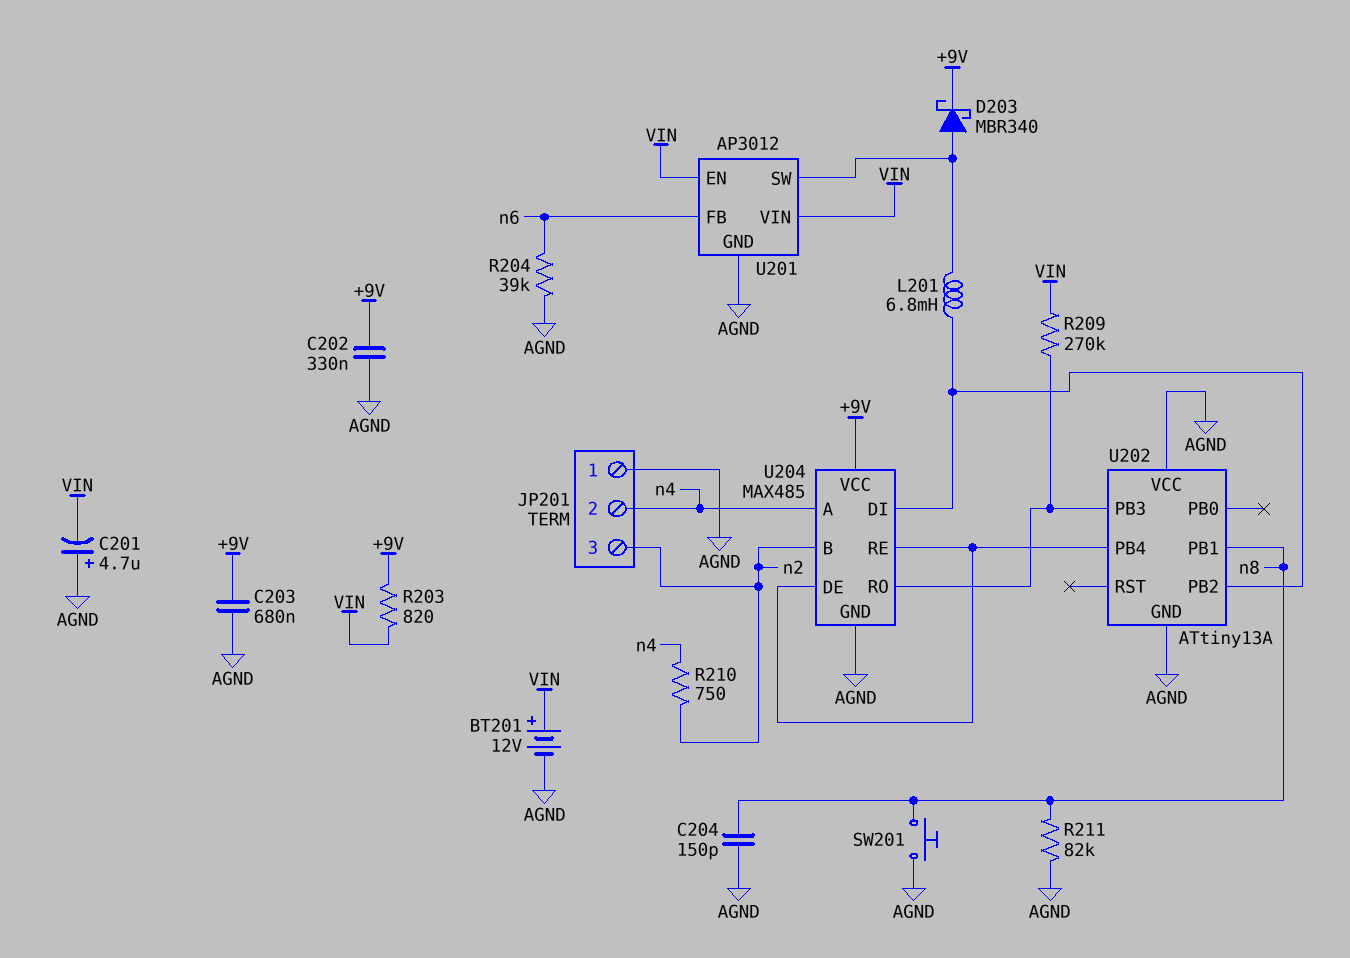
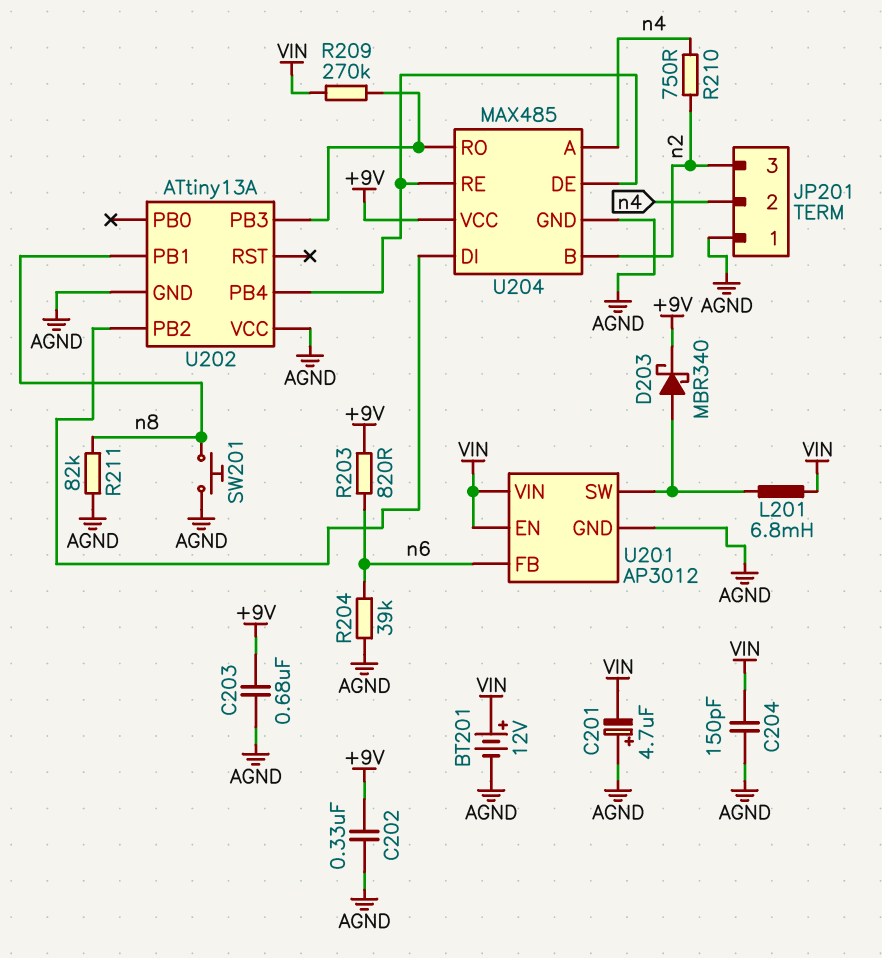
C204: 150pF (AGND, n8) -> 150pF (AGND, VIN)
L201: 6.8mH (U201/SW, U202/PB2) -> 6.8mH (U201/SW, VIN)
R203: 820 (+9V, VIN) -> 820 (+9V, n6)

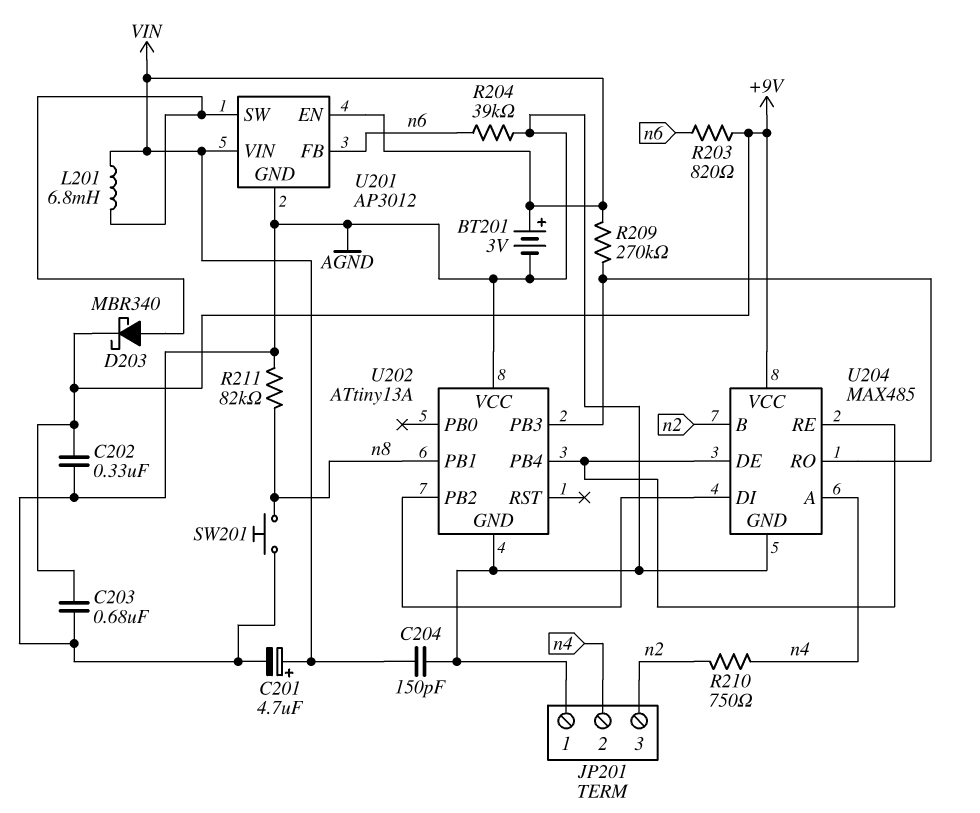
BT201: 12V (plus VIN, minus AGND) -> 3V (plus VIN, minus AGND)
C201: 4.7uF (plus AGND, minus VIN) -> 4.7uF (plus VIN, minus AGND)

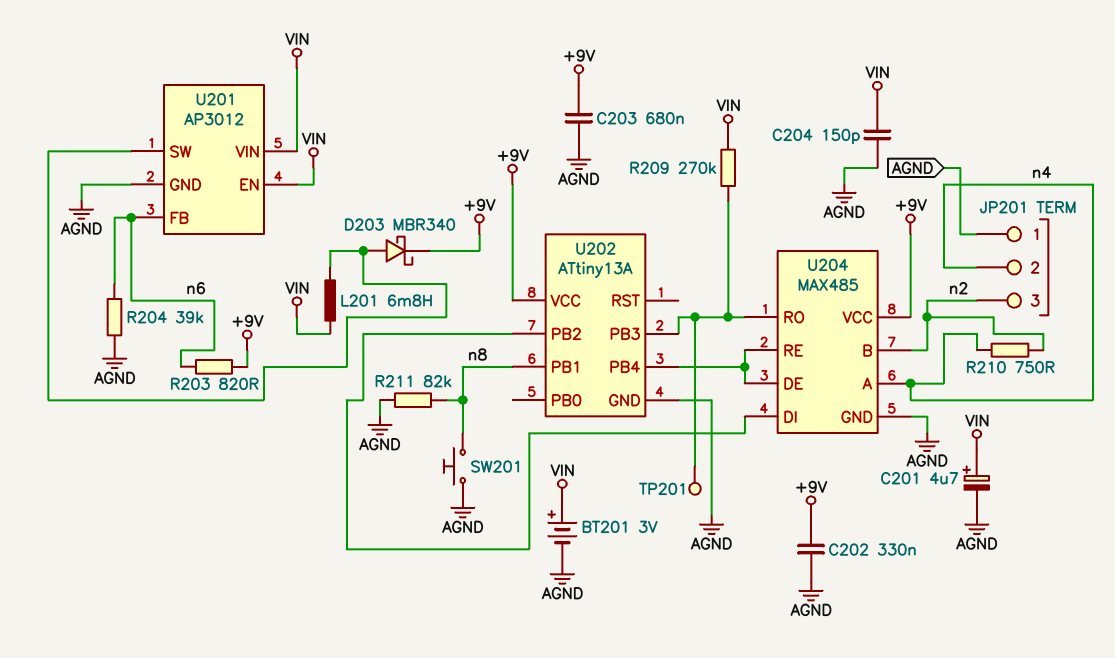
TP201: none -> test point (U202/PB3)
U202 pin VCC: AGND -> +9V

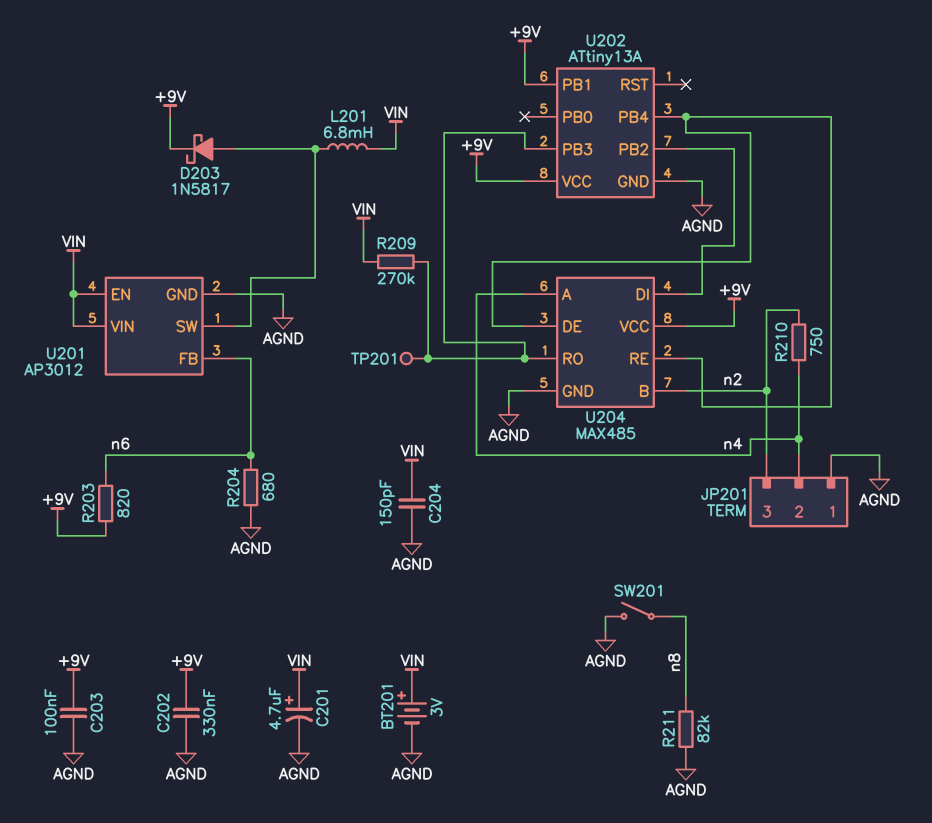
C203: 680nF (+9V, AGND) -> 100nF (+9V, AGND)
D203: schottky MBR340 (A U201/SW, K +9V) -> schottky 1N5817 (A U201/SW, K +9V)
R204: 39k (AGND, n6) -> 680 (AGND, n6)
SW201: button (AGND, n8) -> switch (AGND, n8)
U202 pin PB1: n8 -> +9V

